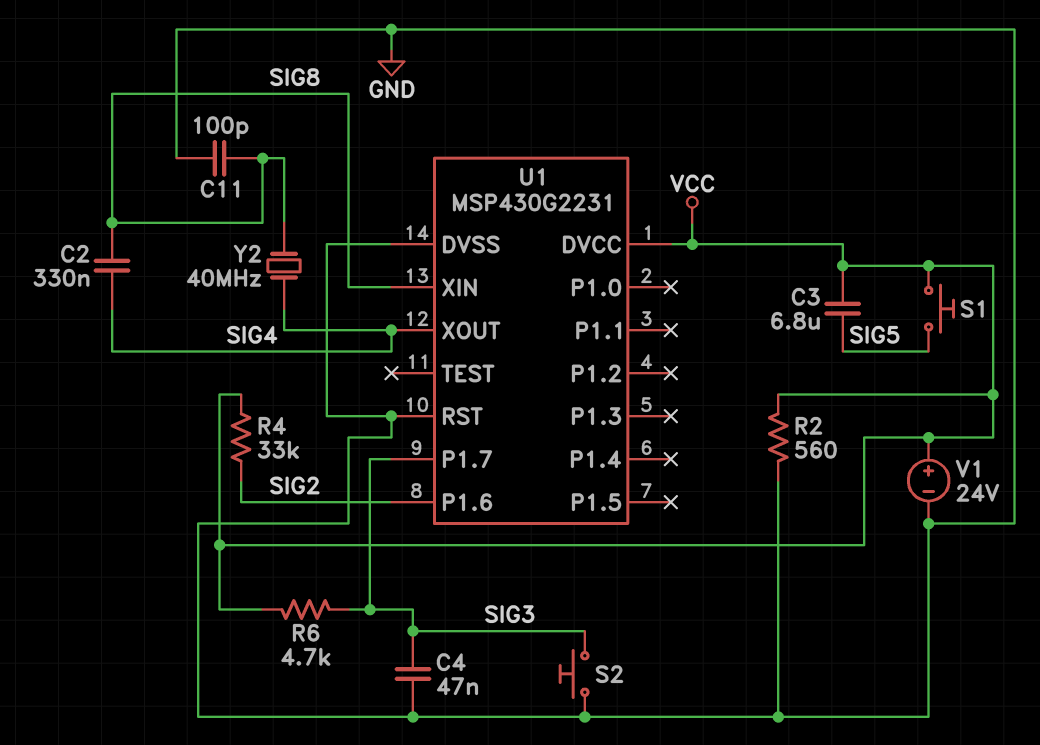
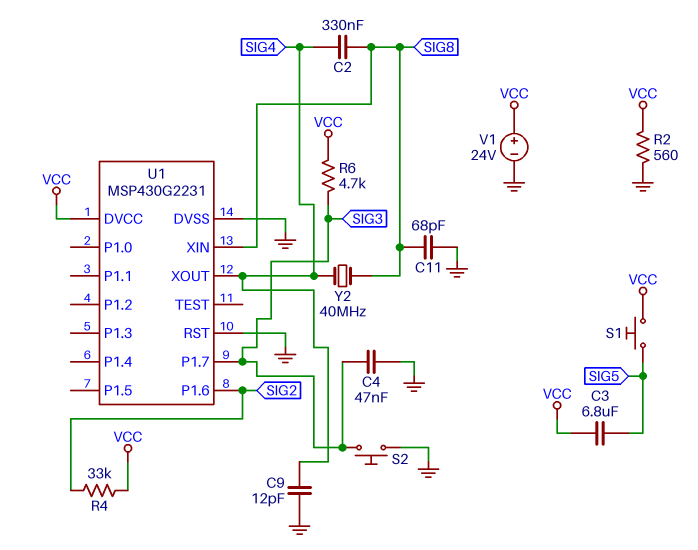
C9: none -> 12pF (GND, SIG4)
C11: 100pF (GND, SIG8) -> 68pF (GND, SIG8)

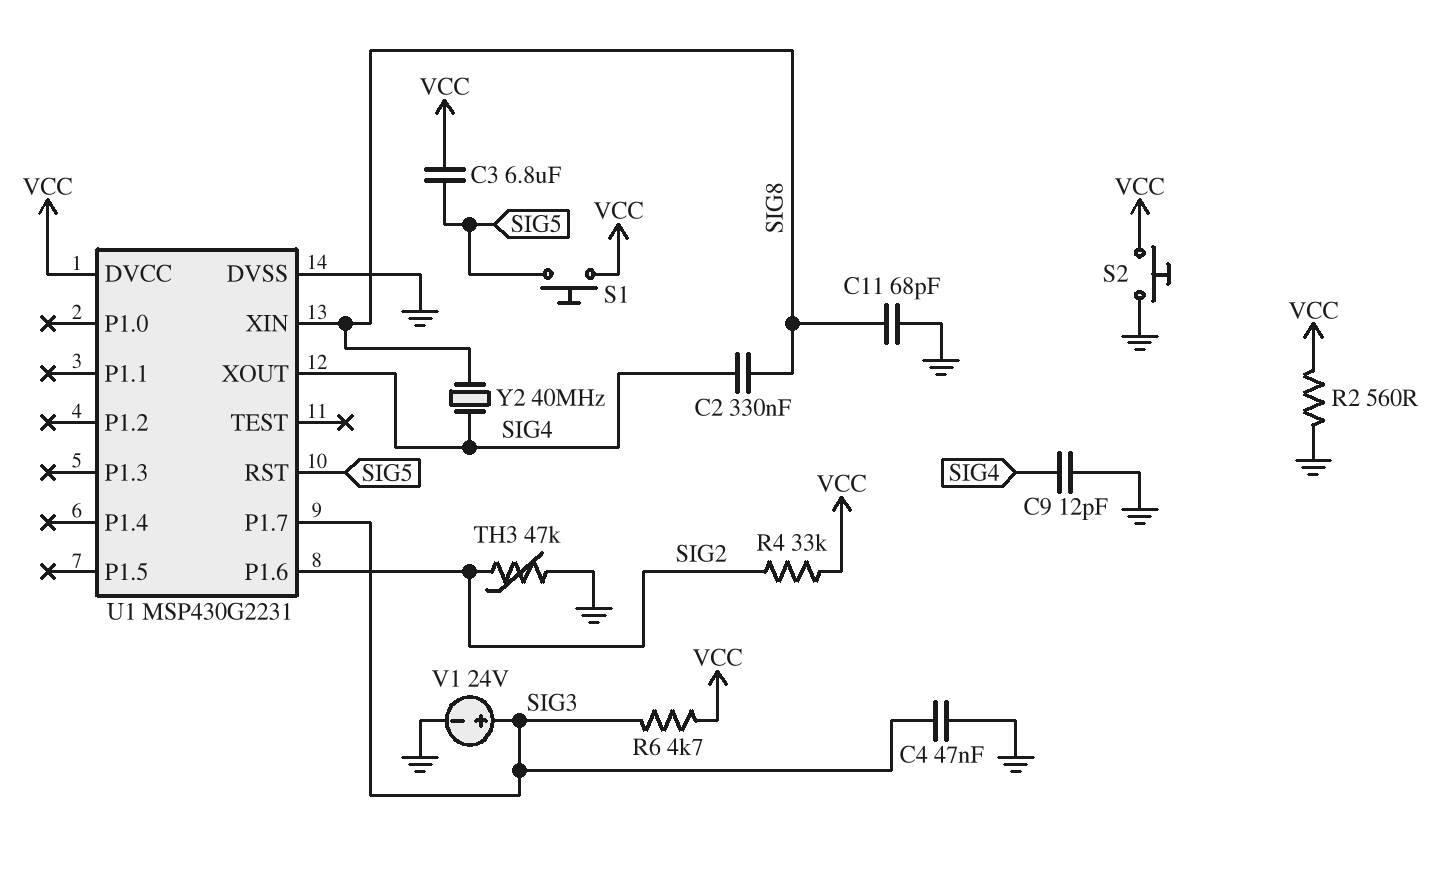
S2: button (GND, SIG3) -> button (GND, VCC)
TH3: none -> 47k (GND, SIG2)
U1 pin RST: GND -> SIG5
V1: 24V (plus VCC, minus GND) -> 24V (plus SIG3, minus GND)

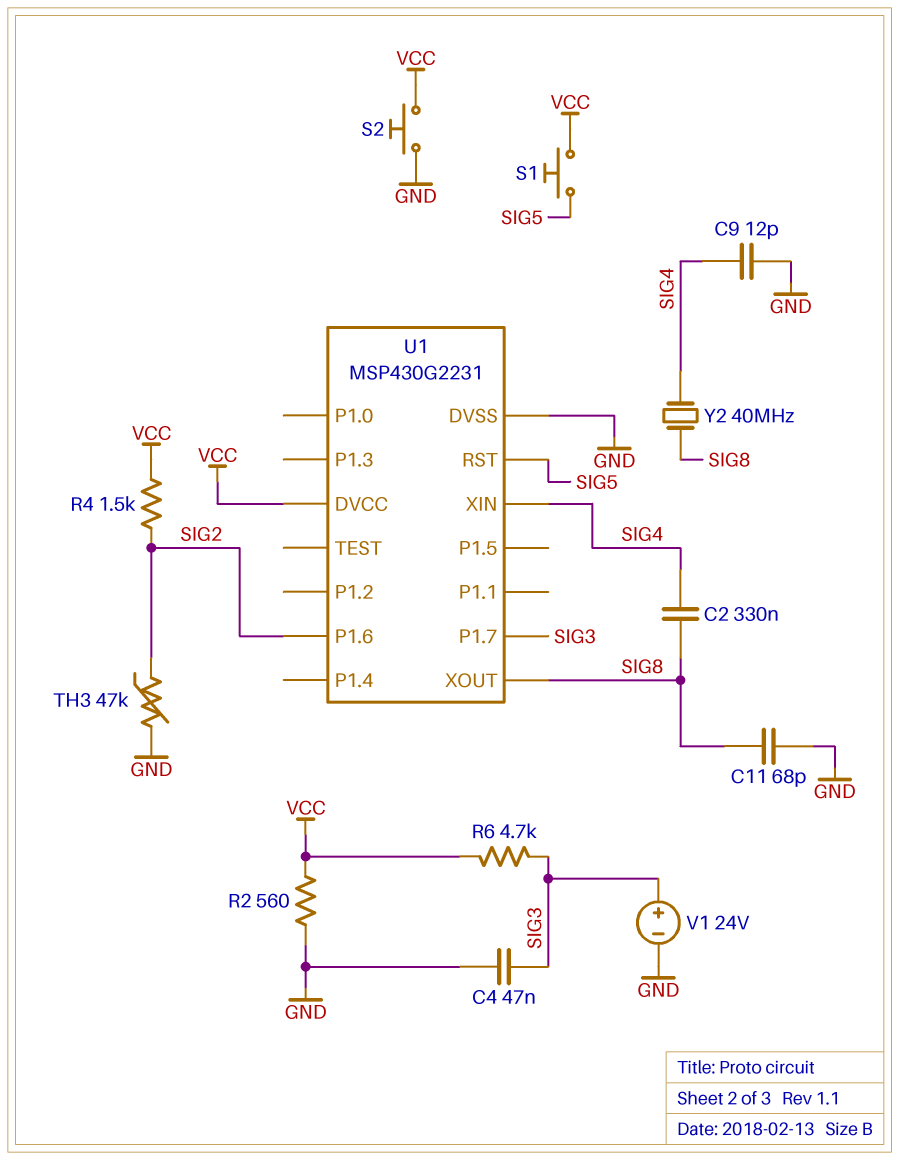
C3: 6.8uF (SIG5, VCC) -> none
R4: 33k (SIG2, VCC) -> 1.5k (SIG2, VCC)
U1 pin XIN: SIG8 -> SIG4
U1 pin XOUT: SIG4 -> SIG8

